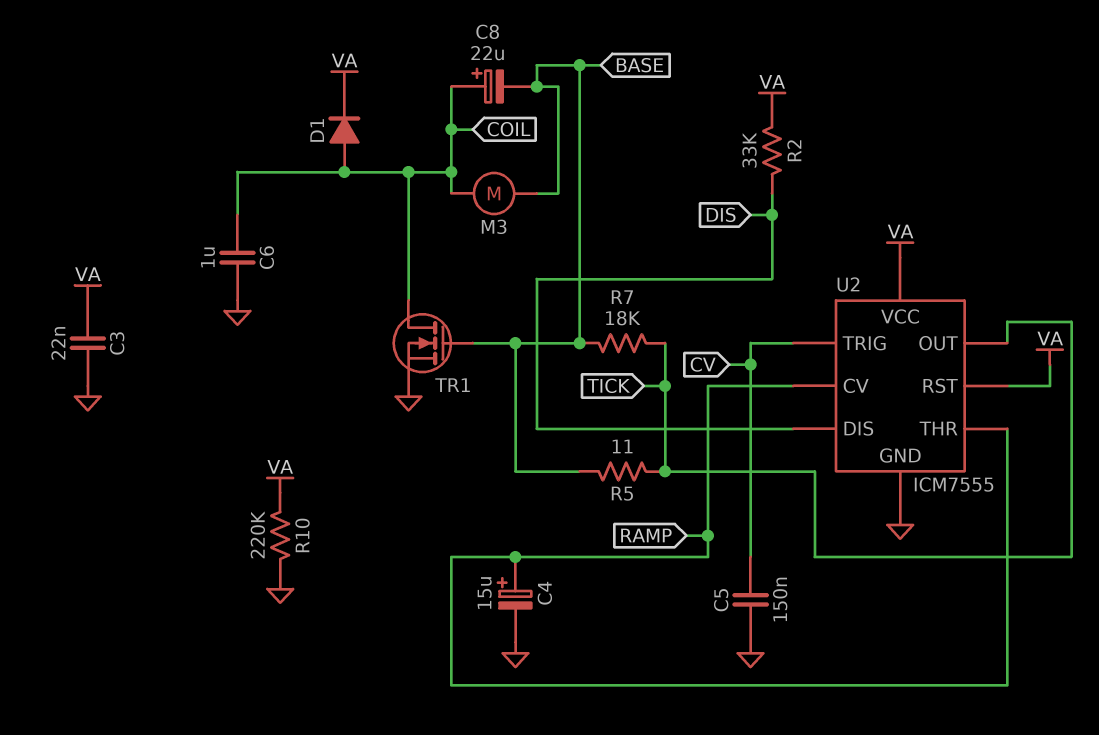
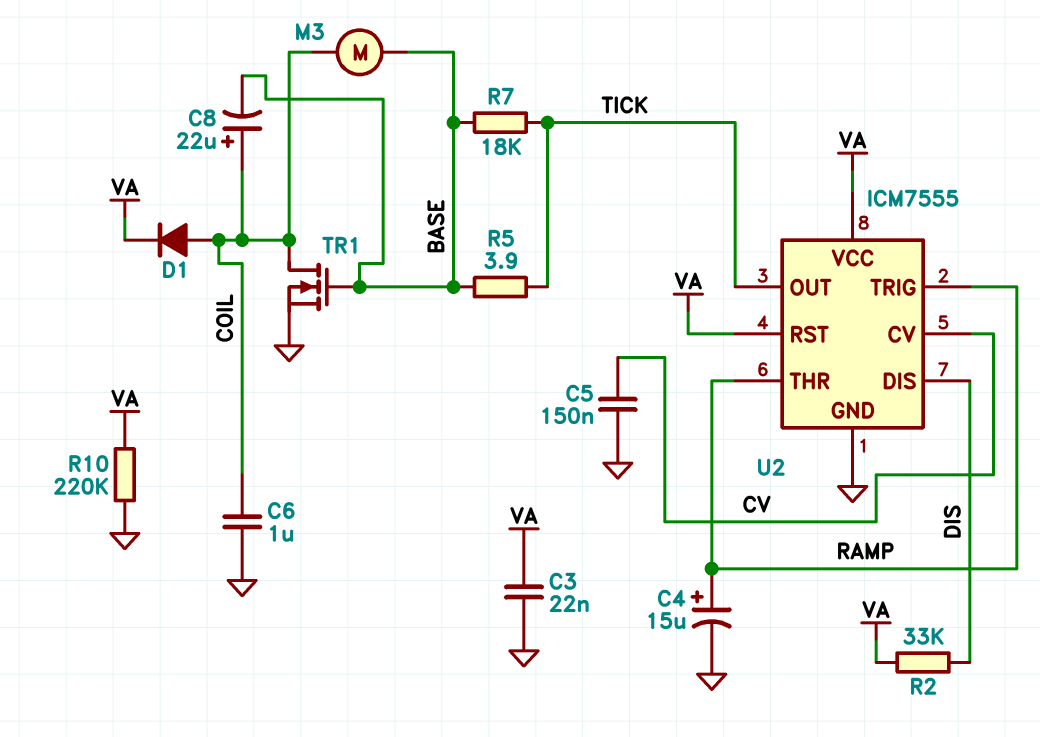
R5: 11 (BASE, TICK) -> 3.9 (BASE, TICK)
U2 pin CV: RAMP -> CV
U2 pin TRIG: CV -> RAMP

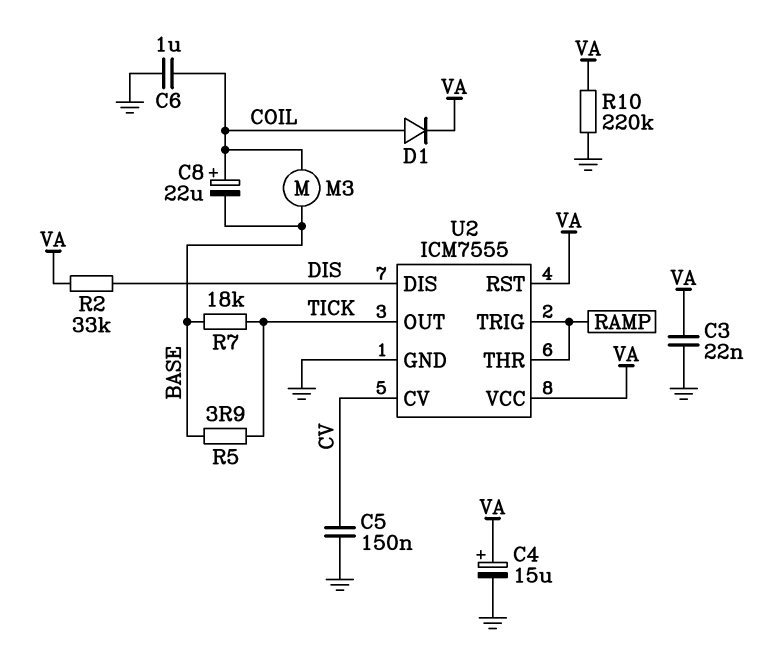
C4: 15uF (plus RAMP, minus GND) -> 15uF (plus VA, minus GND)
TR1: NMOS (G BASE, D COIL, S GND) -> none

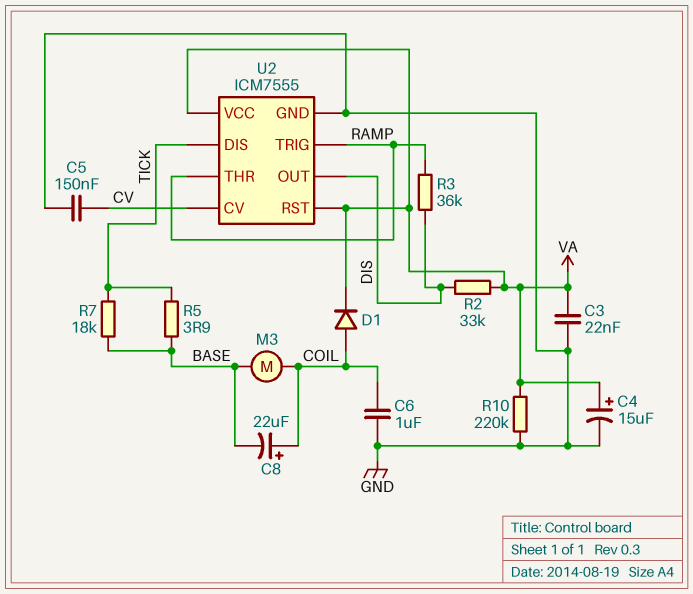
R3: none -> 36k (DIS, RAMP)
U2 pin DIS: DIS -> TICK
U2 pin OUT: TICK -> DIS

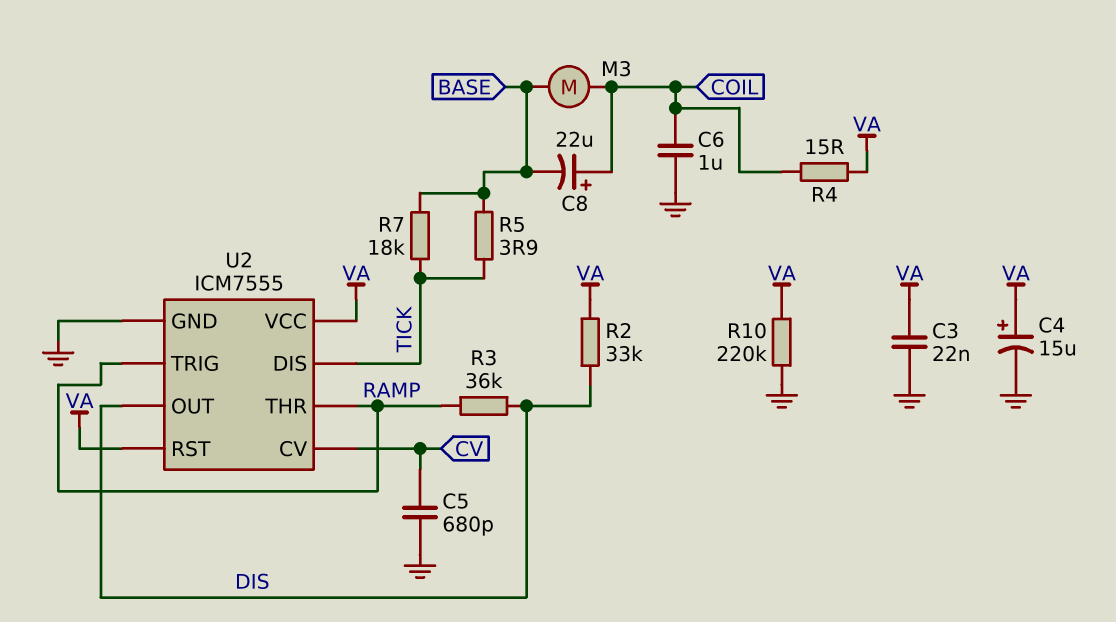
C5: 150nF (CV, GND) -> 680pF (CV, GND)
D1: diode (A COIL, K VA) -> none
R4: none -> 15 (COIL, VA)

